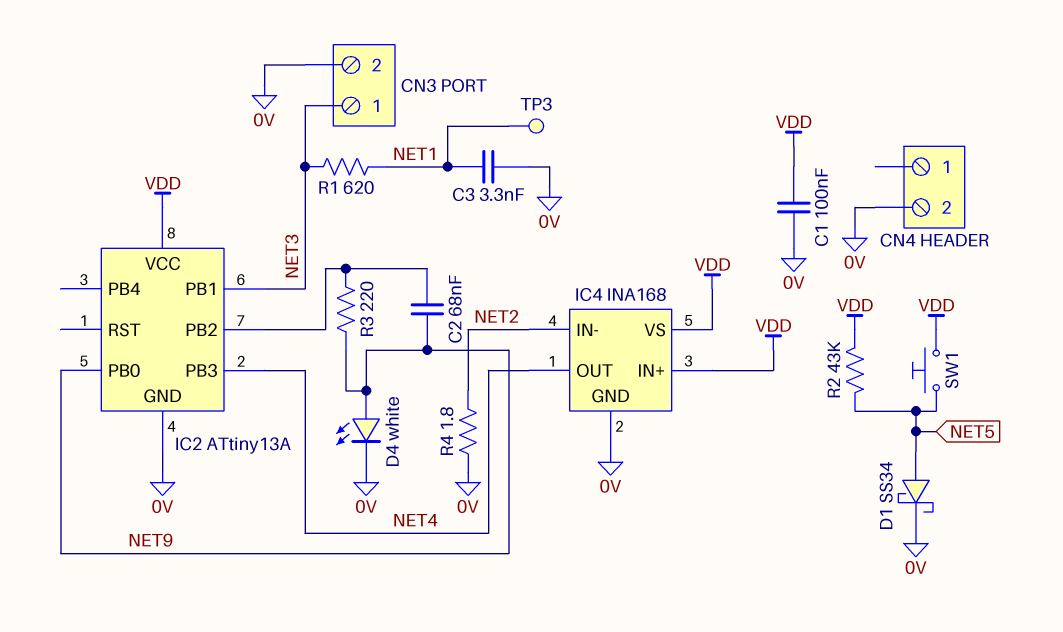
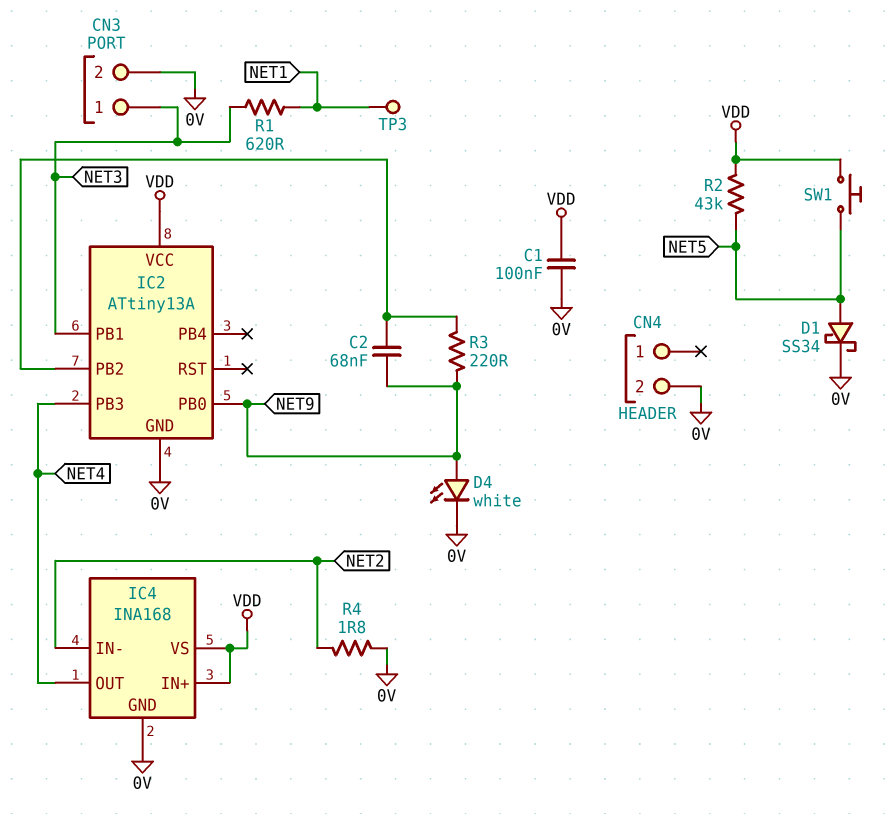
C3: 3.3nF (0V, NET1) -> none

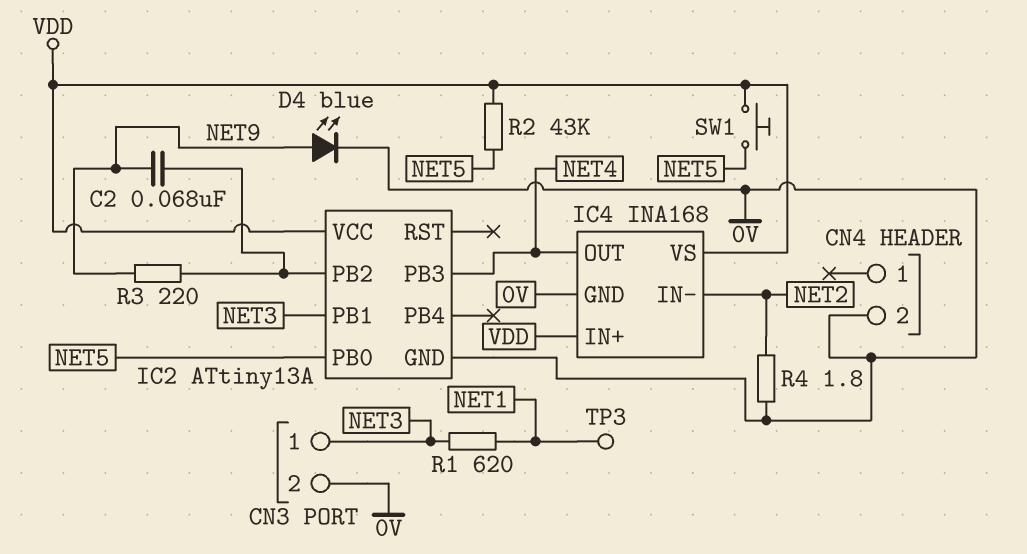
C1: 100nF (0V, VDD) -> none
D1: schottky SS34 (A NET5, K 0V) -> none
D4: LED white (A NET9, K 0V) -> LED blue (A NET9, K 0V)
IC2 pin PB0: NET9 -> NET5

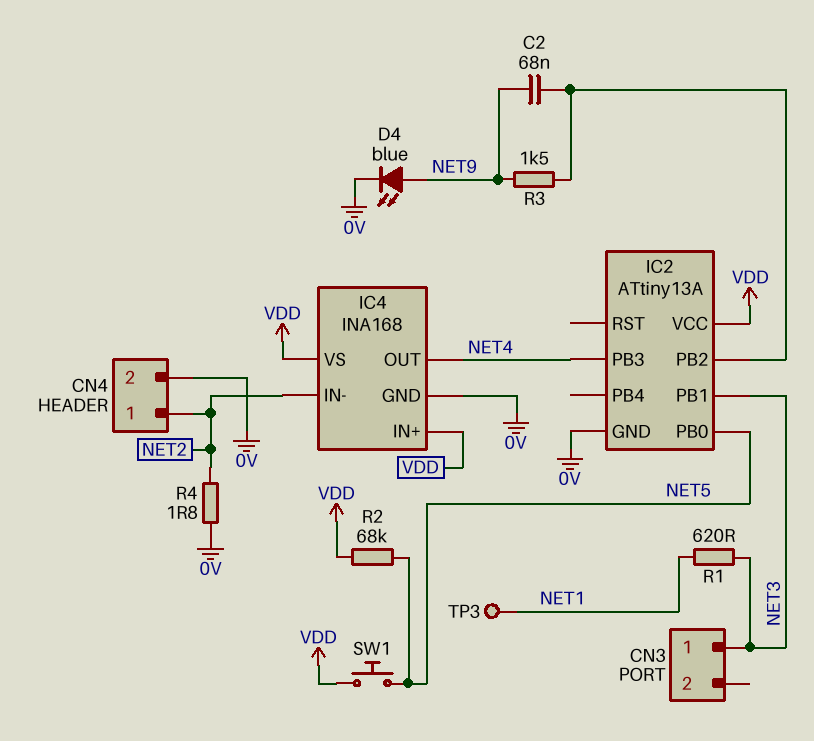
CN3 pin 2: 0V -> none
CN4 pin 1: none -> NET2
R2: 43k (NET5, VDD) -> 68k (NET5, VDD)
R3: 220 (IC2/PB2, NET9) -> 1.5k (IC2/PB2, NET9)

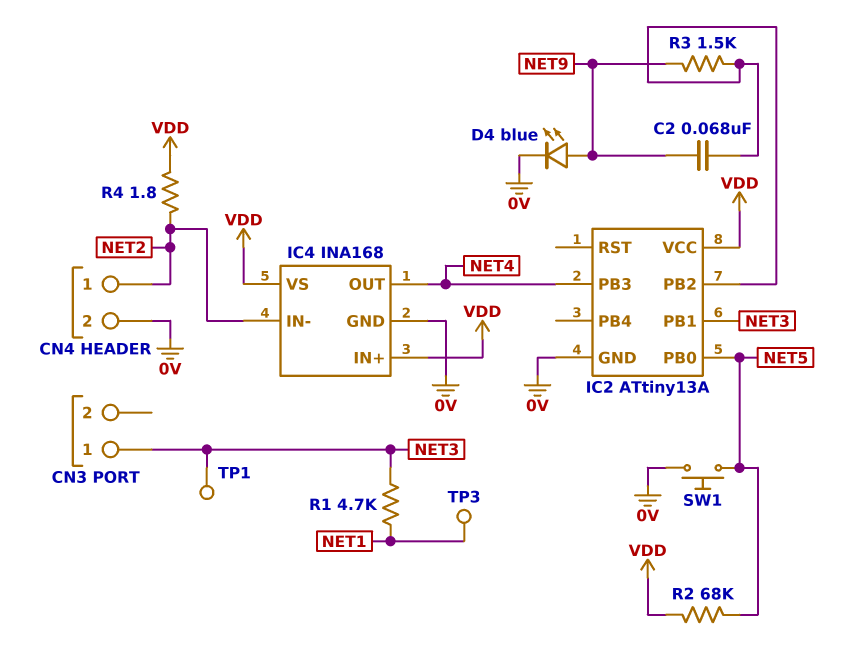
R1: 620 (NET1, NET3) -> 4.7k (NET1, NET3)
R4: 1.8 (0V, NET2) -> 1.8 (NET2, VDD)
SW1: button (NET5, VDD) -> button (0V, NET5)
TP1: none -> test point (NET3)

